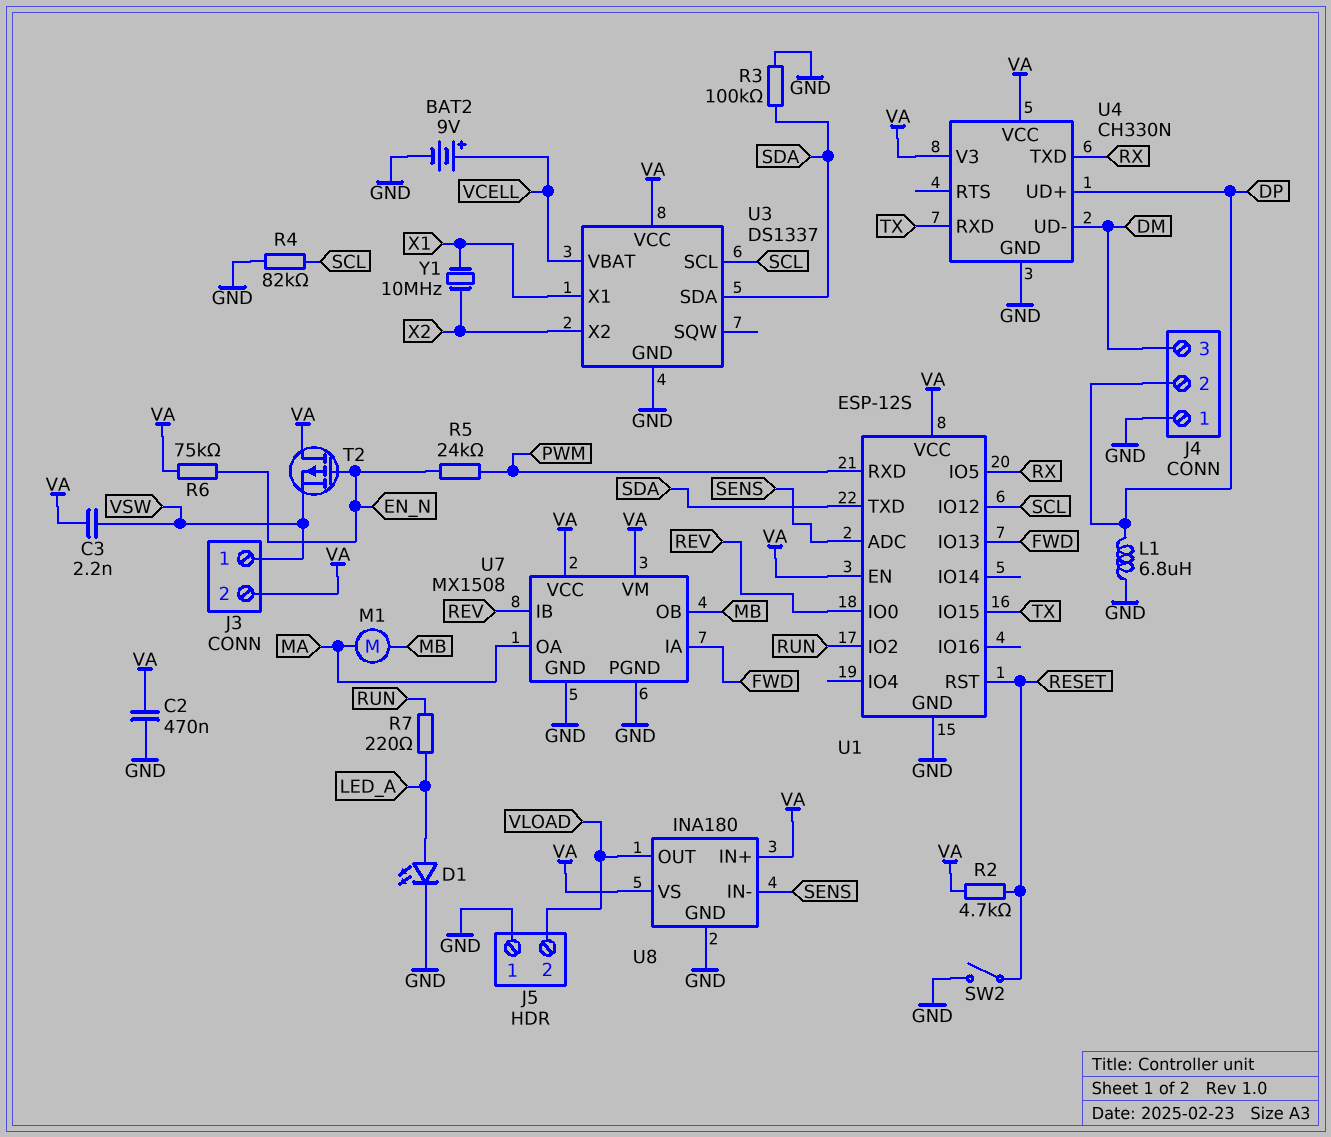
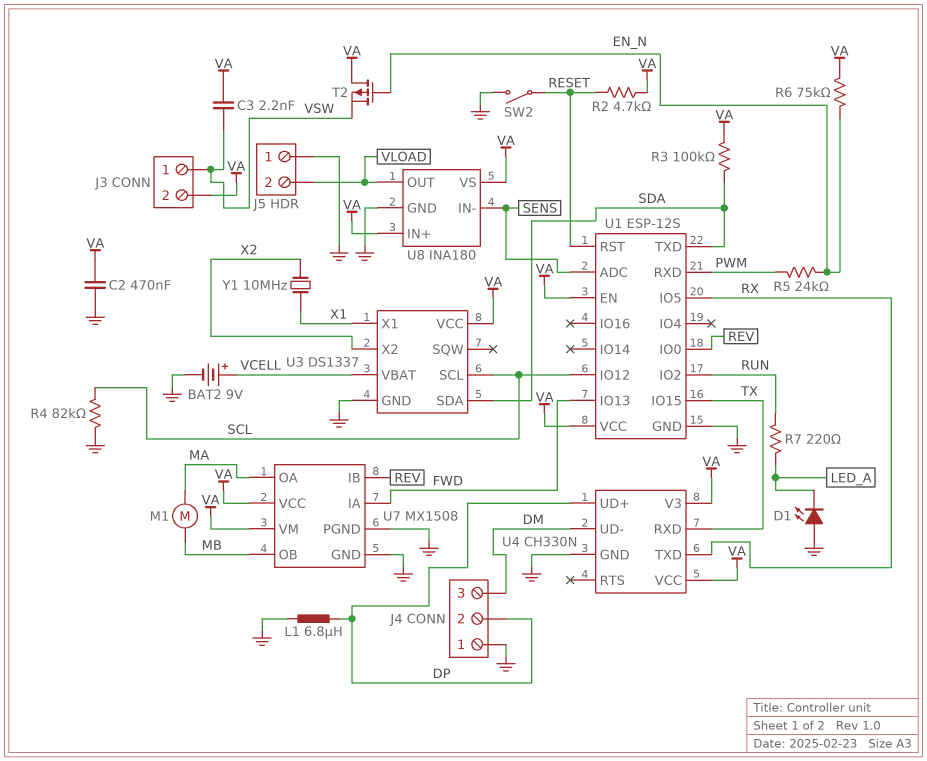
D1: LED (A LED_A, K GND) -> LED (A GND, K LED_A)
R3: 100k (GND, SDA) -> 100k (SDA, VA)

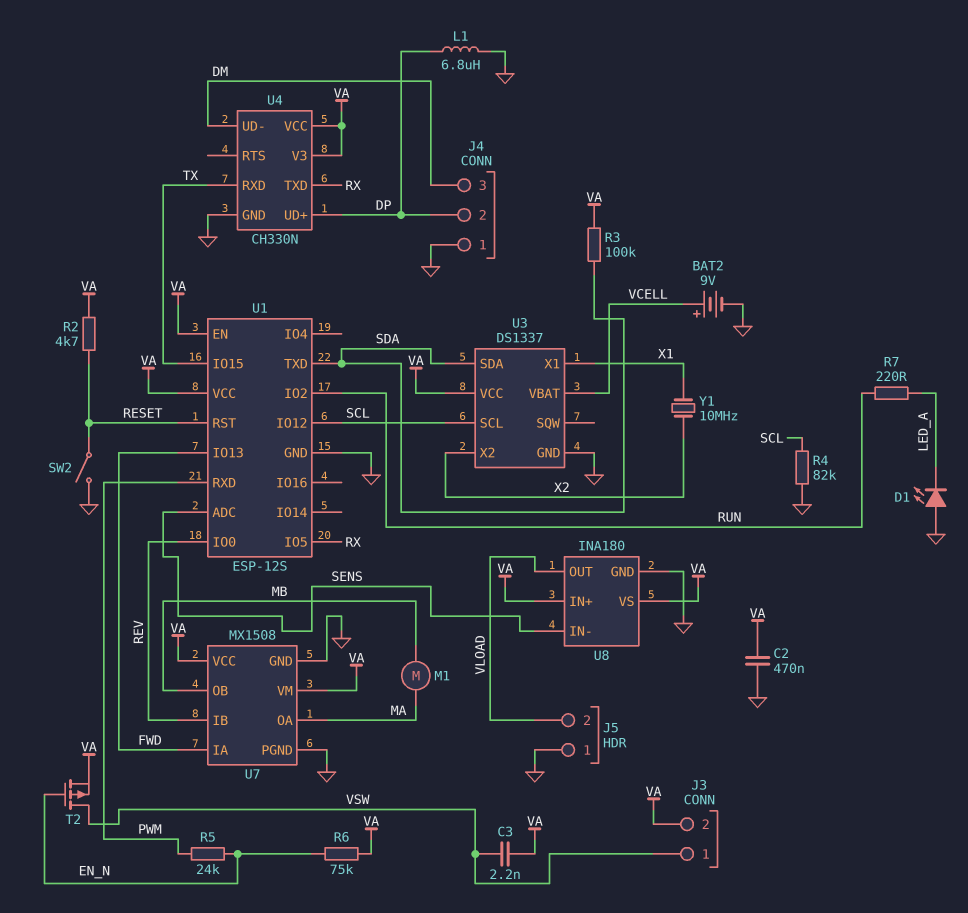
T2: PMOS (G EN_N, D VA, S VSW) -> PMOS (G EN_N, D VSW, S VA)

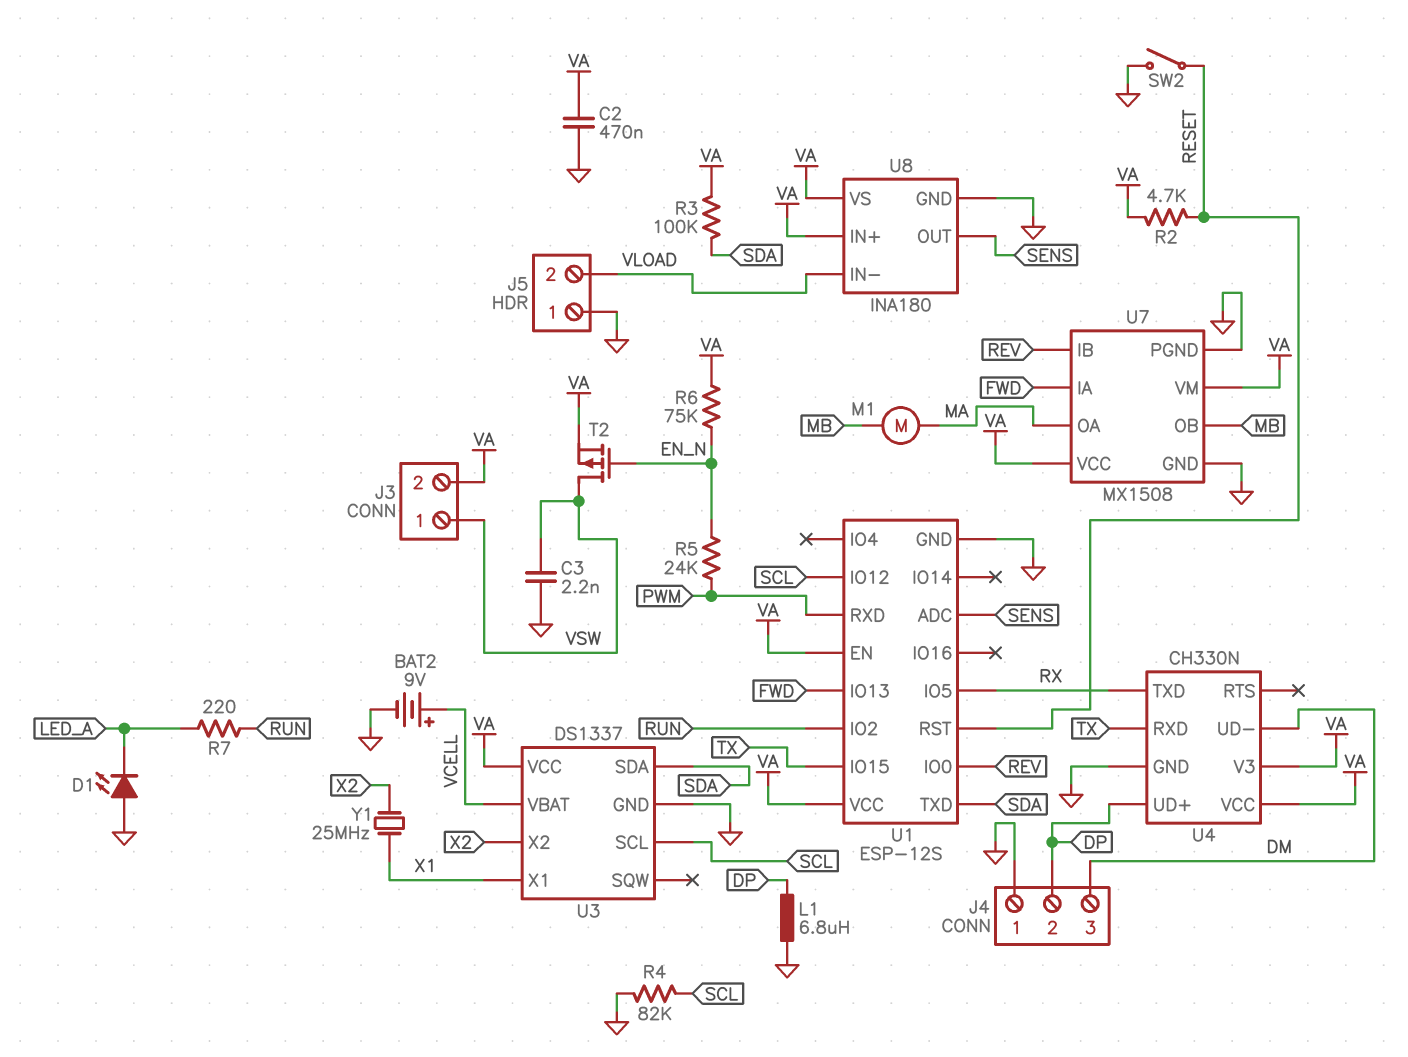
C3: 2.2nF (VA, VSW) -> 2.2nF (GND, VSW)
U8 pin IN-: SENS -> VLOAD
U8 pin OUT: VLOAD -> SENS
Y1: 10MHz (X1, X2) -> 25MHz (X1, X2)

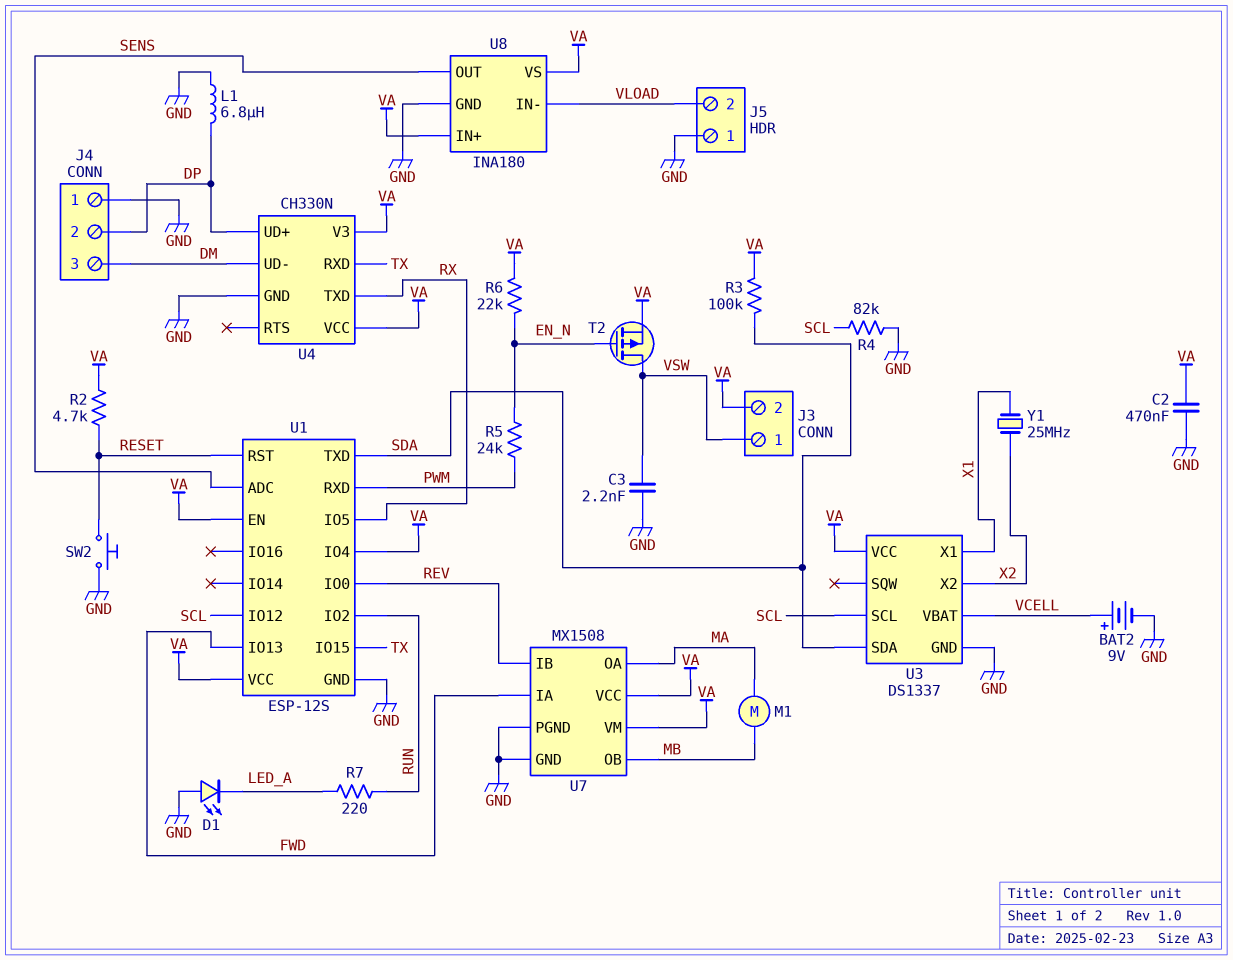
R6: 75k (EN_N, VA) -> 22k (EN_N, VA)
SW2: switch (GND, RESET) -> button (GND, RESET)
U1 pin IO4: none -> VA

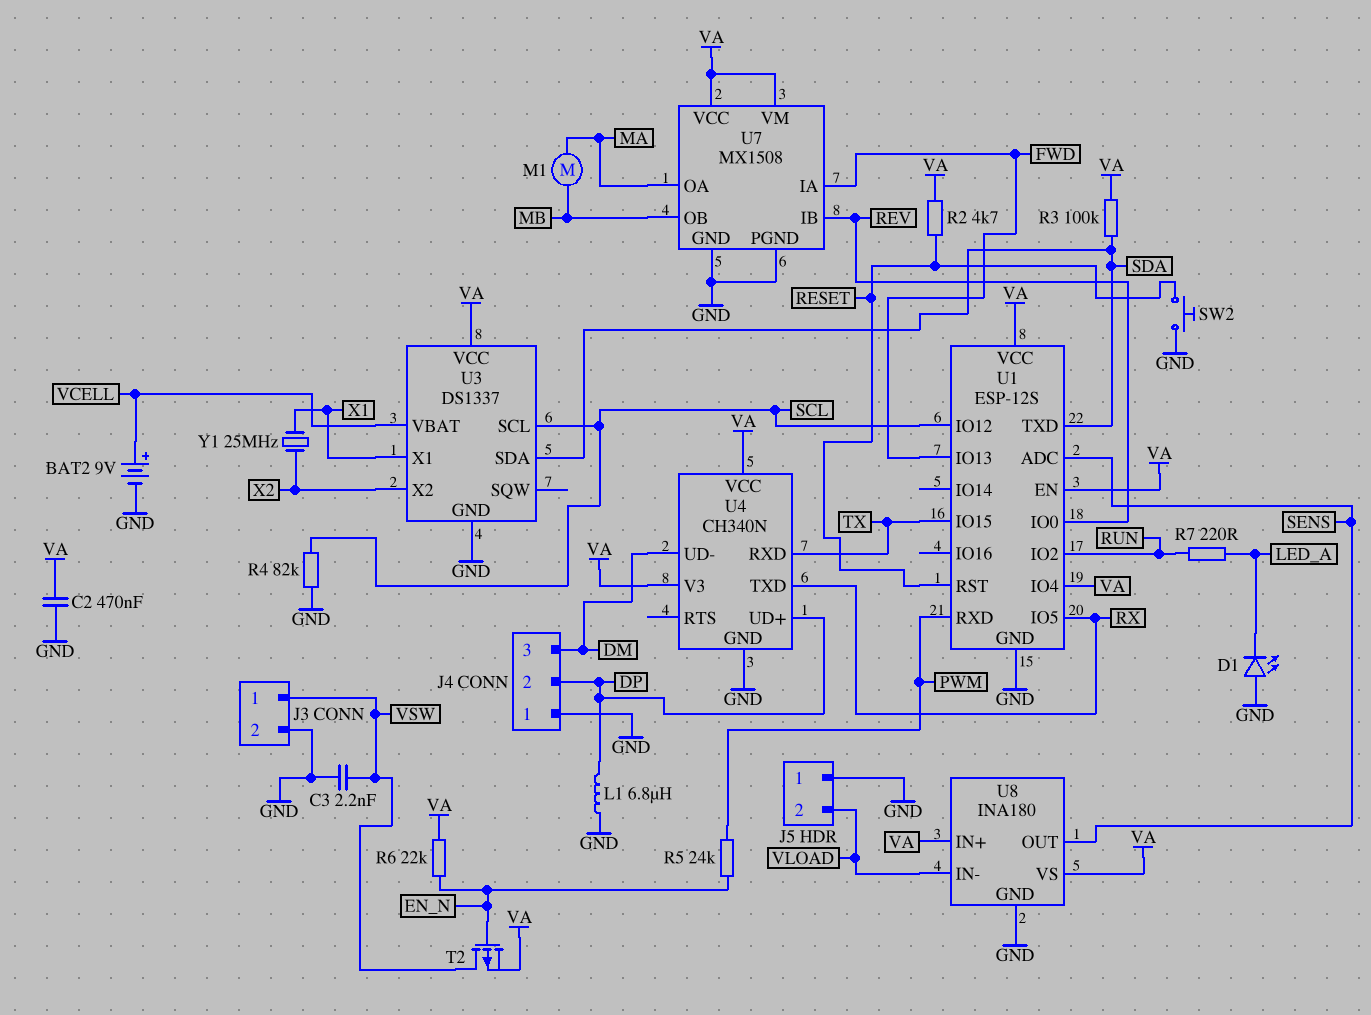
J3 pin 2: VA -> GND
U4: CH330N -> CH340N

